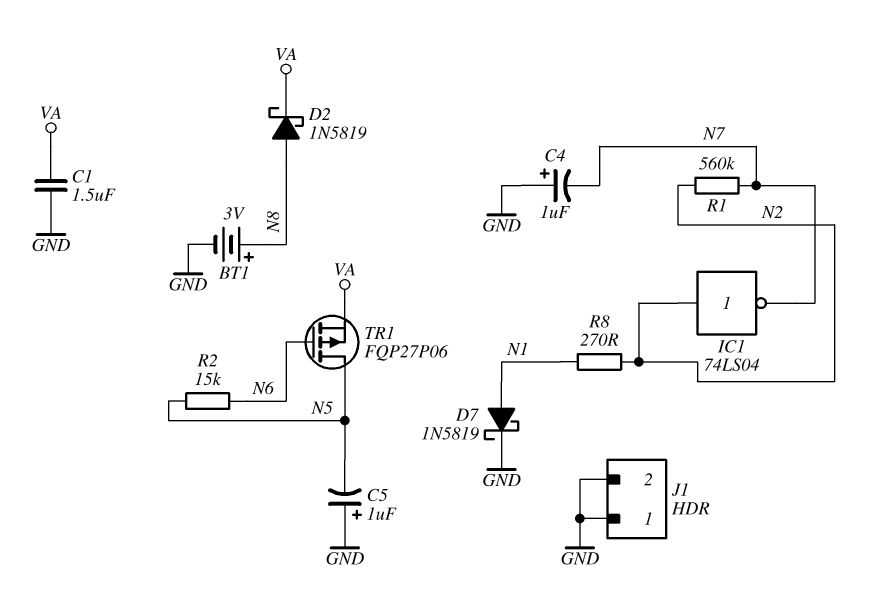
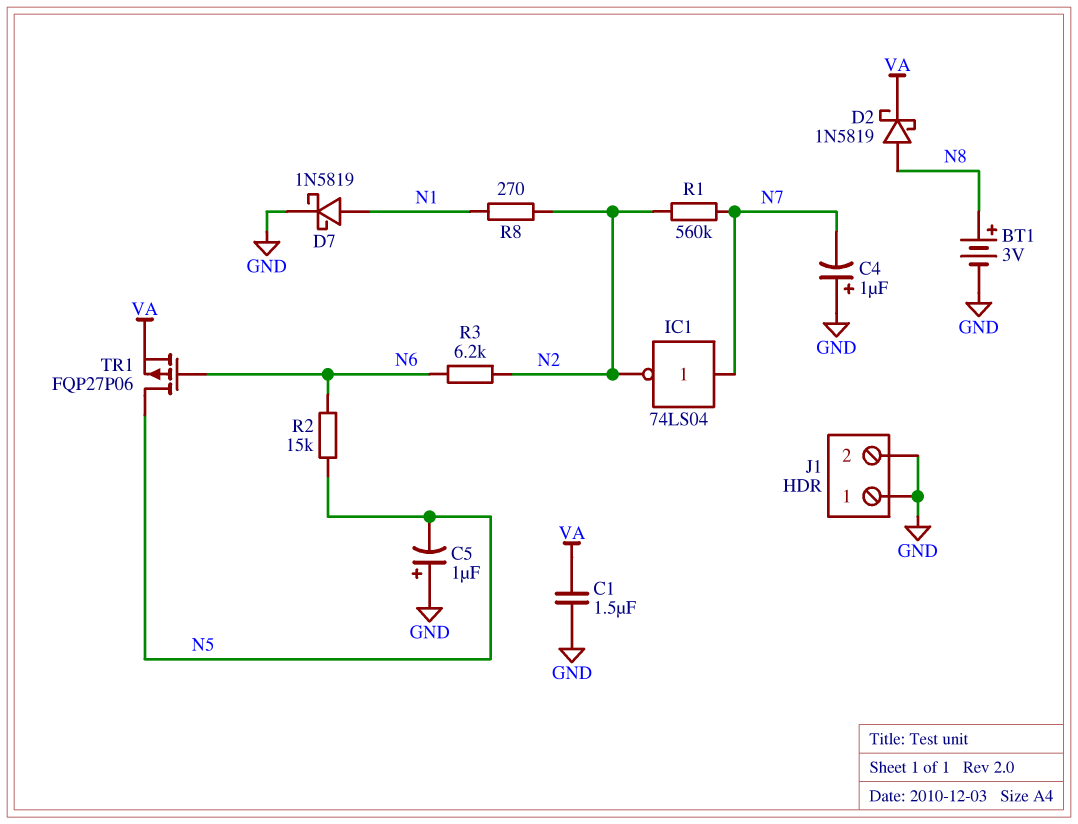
IC1: NOT 74LS04 (in N2, out N7) -> NOT 74LS04 (in N7, out N2)
R3: none -> 6.2k (N2, N6)

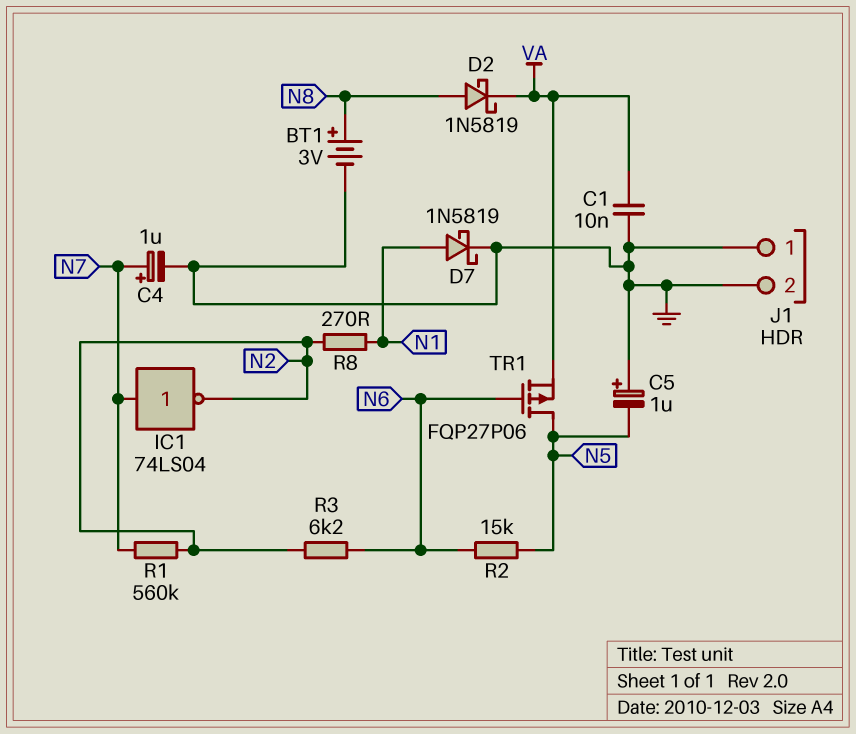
C1: 1.5uF (GND, VA) -> 10nF (GND, VA)
C4: 1uF (plus GND, minus N7) -> 1uF (plus N7, minus GND)

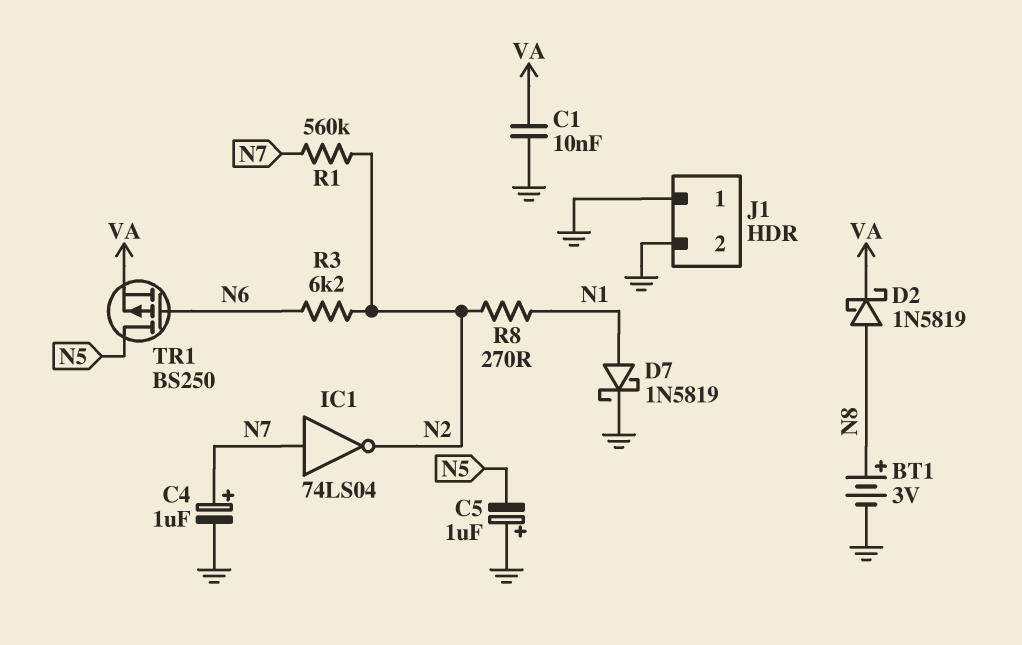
R2: 15k (N5, N6) -> none
TR1: PMOS FQP27P06 (G N6, D N5, S VA) -> PMOS BS250 (G N6, D N5, S VA)

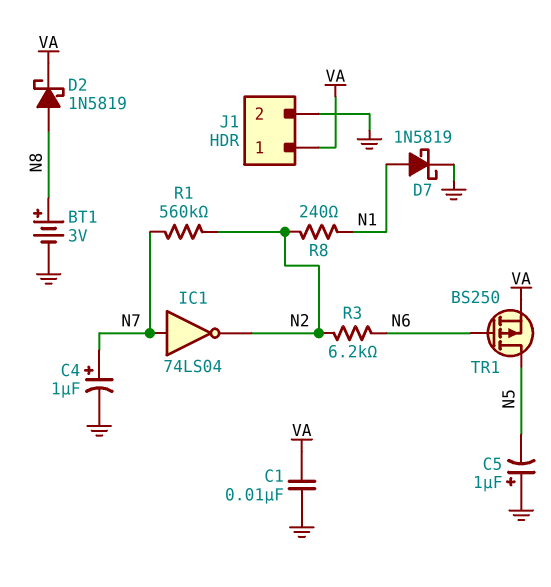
J1 pin 1: GND -> VA
R8: 270 (N1, N2) -> 240 (N1, N2)

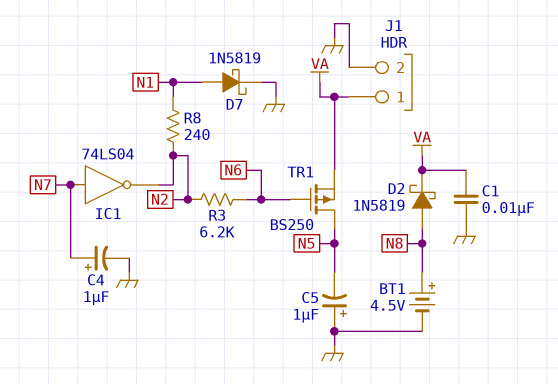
BT1: 3V (plus N8, minus GND) -> 4.5V (plus N8, minus GND)
R1: 560k (N2, N7) -> none

